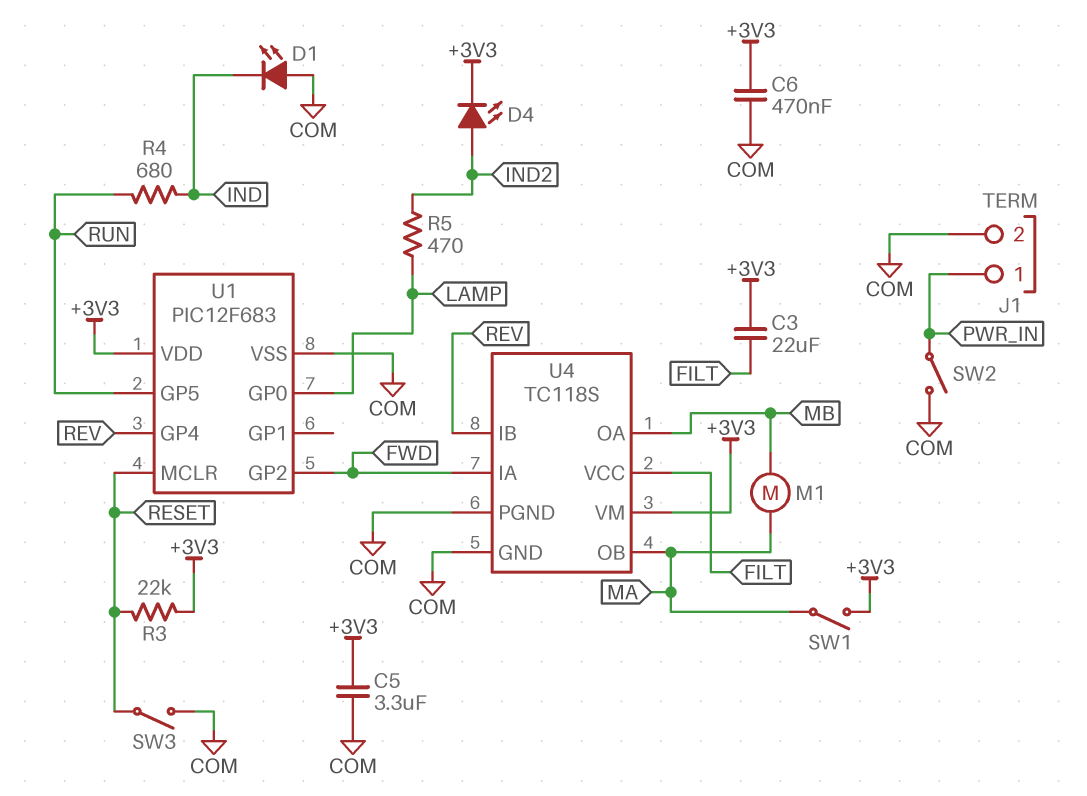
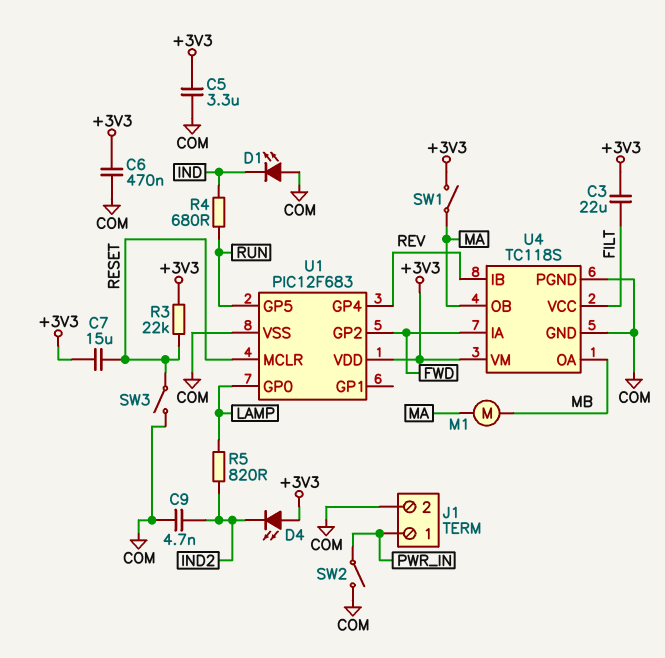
C7: none -> 15uF (+3V3, RESET)
C9: none -> 4.7nF (COM, IND2)
D4: LED (A IND2, K +3V3) -> LED (A +3V3, K IND2)
R5: 470 (IND2, LAMP) -> 820 (IND2, LAMP)

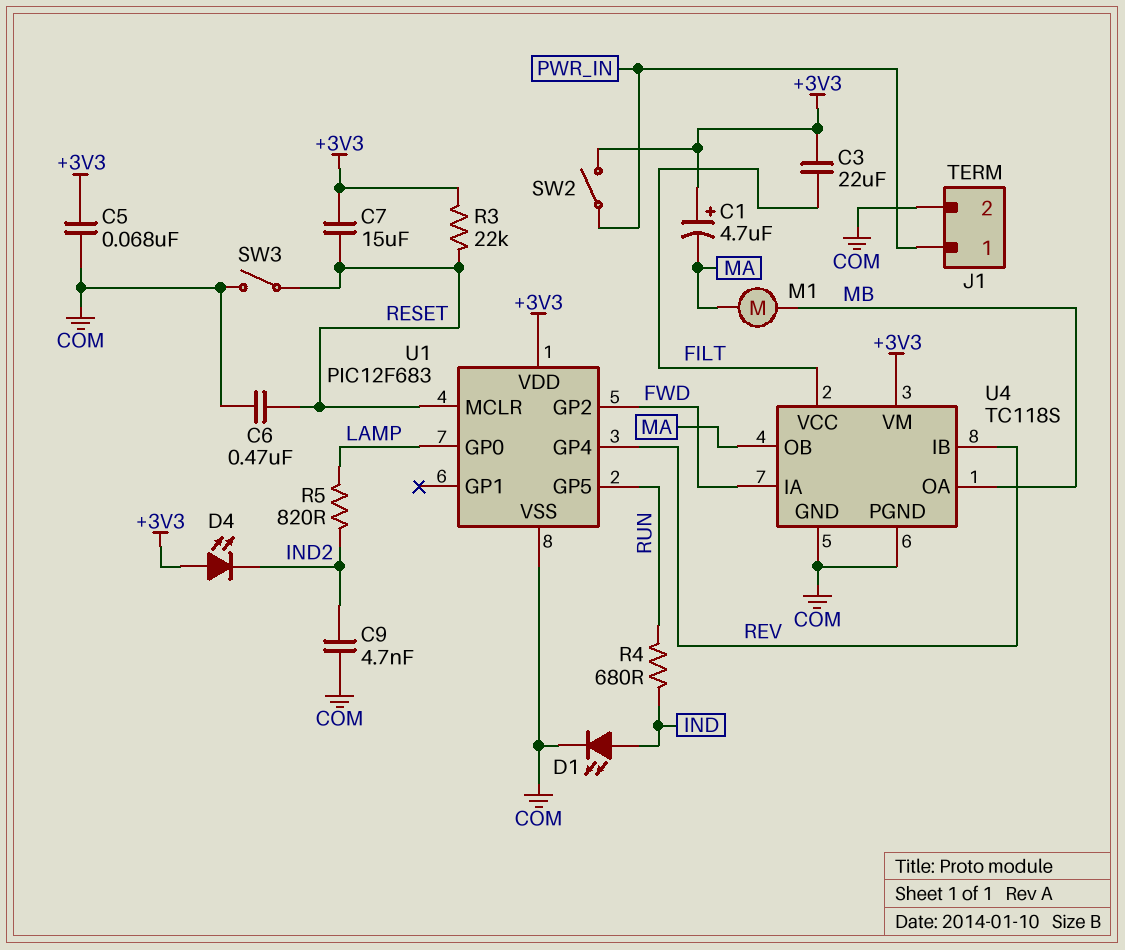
C1: none -> 4.7uF (plus +3V3, minus MA)
C5: 3.3uF (+3V3, COM) -> 68nF (+3V3, COM)
C6: 470nF (+3V3, COM) -> 470nF (COM, RESET)
D1: LED (A COM, K IND) -> LED (A IND, K COM)
SW1: switch (+3V3, MA) -> none
SW2: switch (COM, PWR_IN) -> switch (+3V3, PWR_IN)

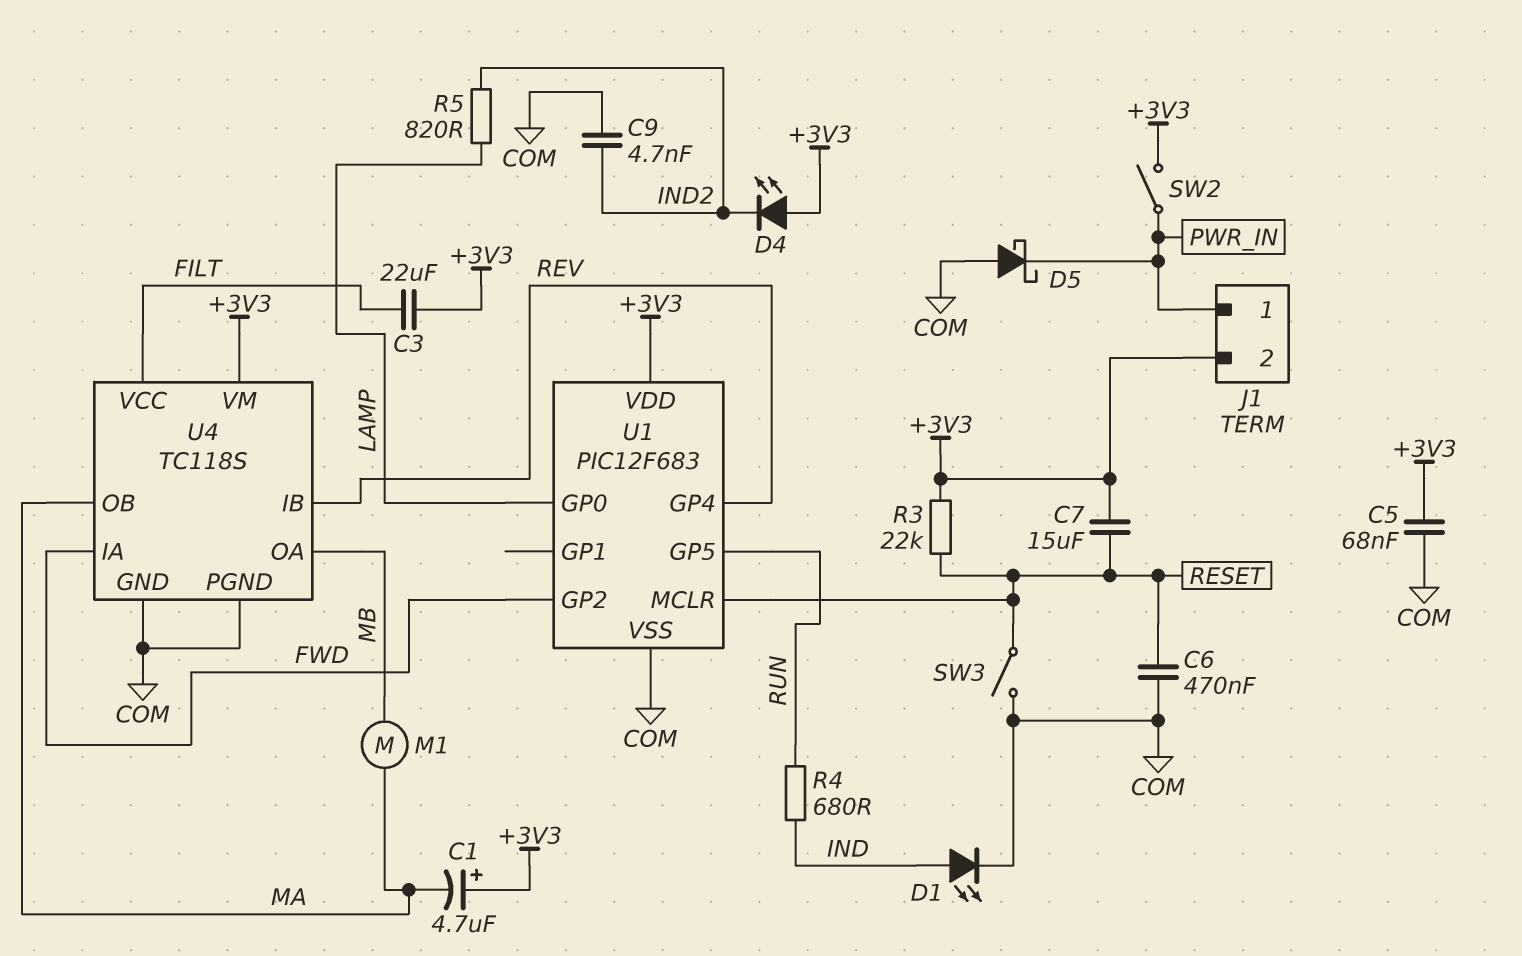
D5: none -> schottky (A COM, K PWR_IN)
J1 pin 2: COM -> +3V3

